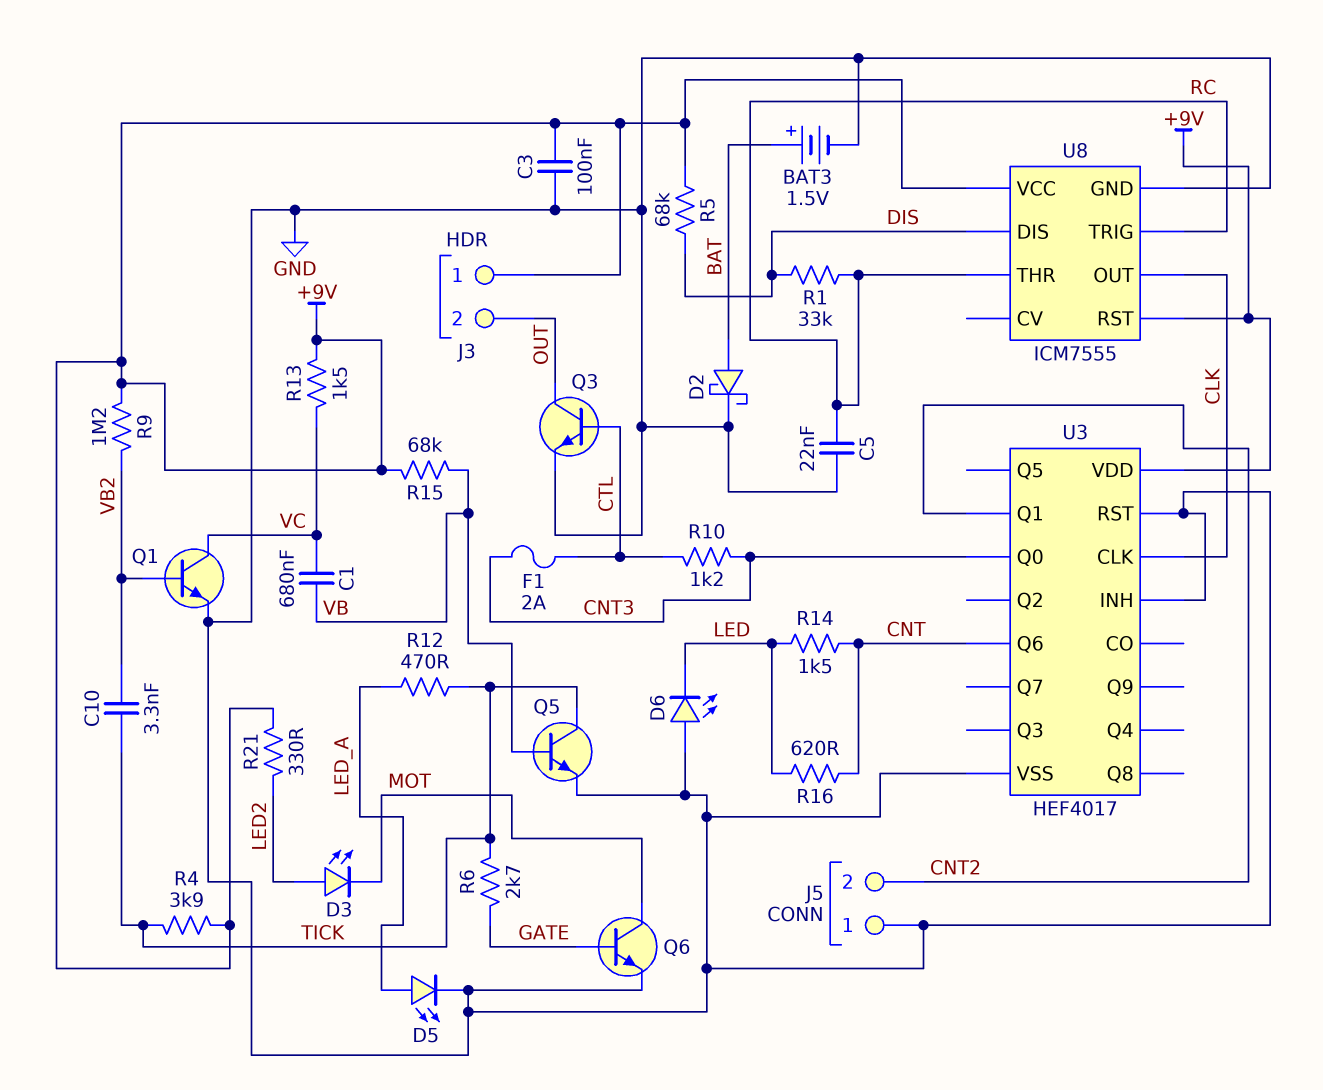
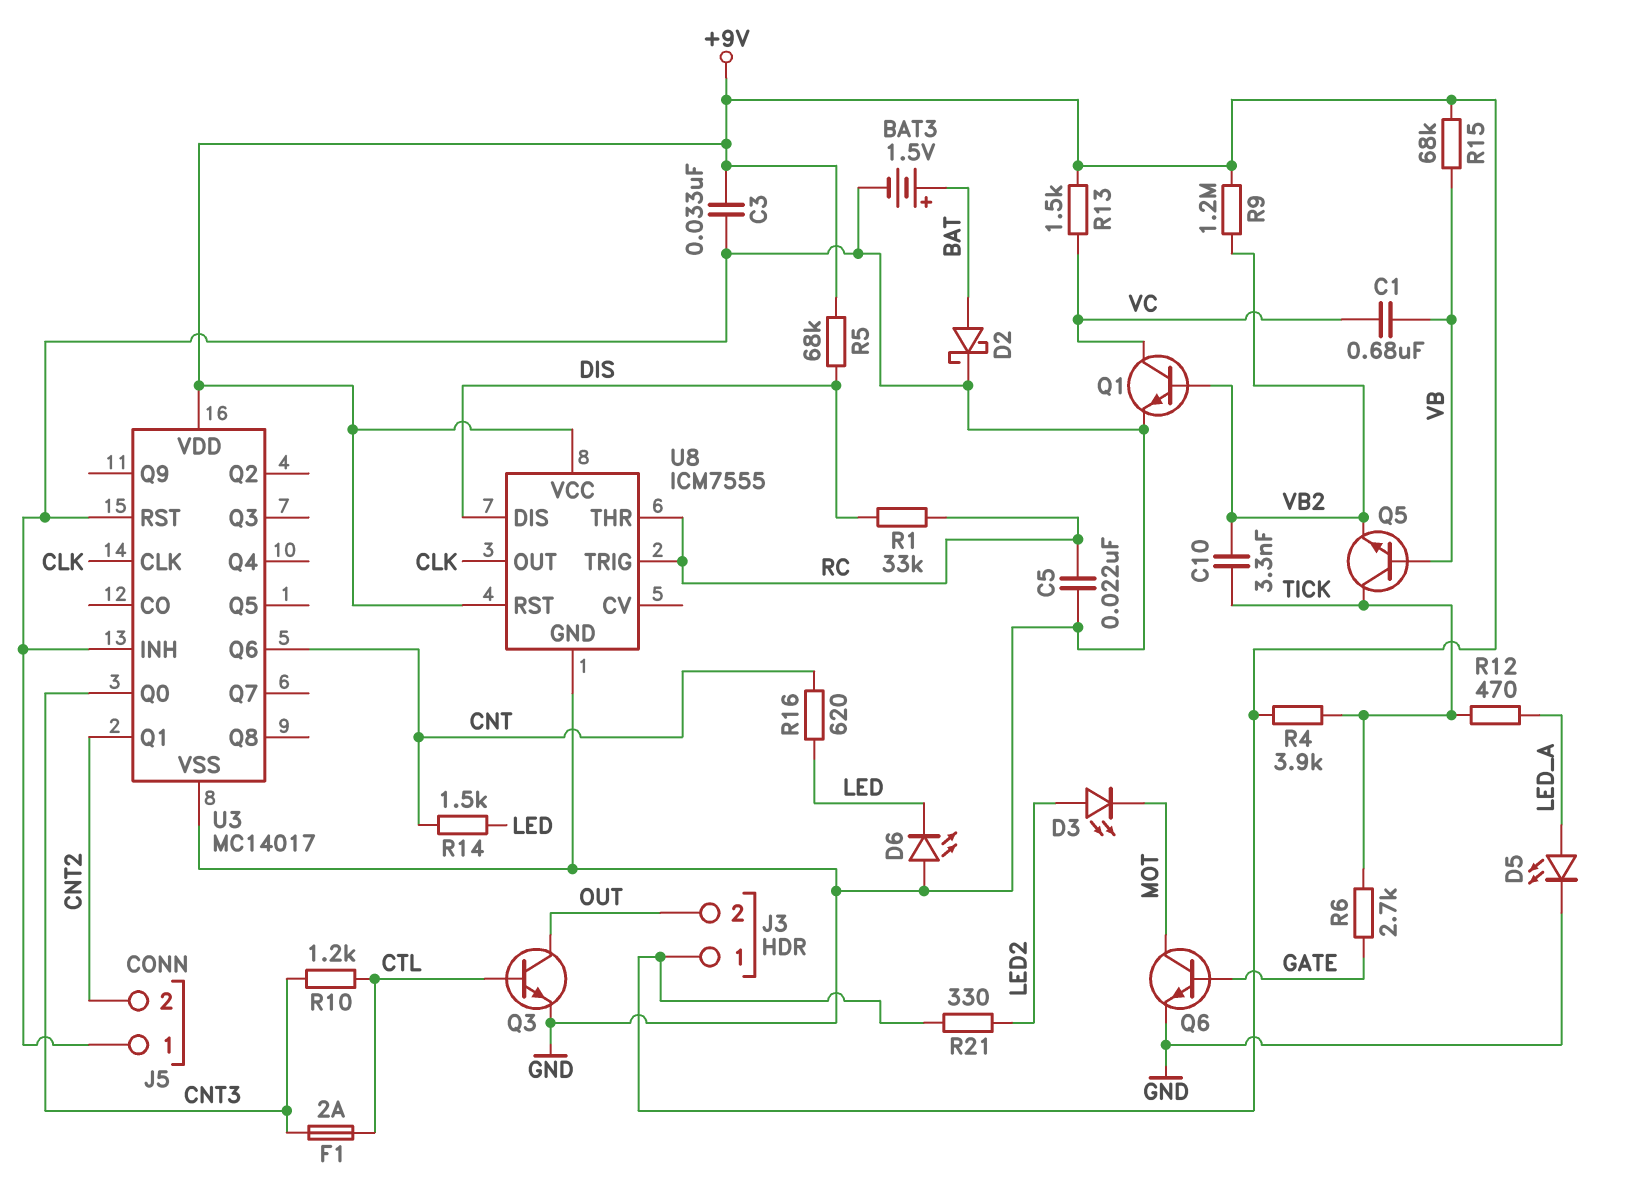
C3: 100nF (+9V, GND) -> 33nF (+9V, GND)
Q5: NPN (B VB, C TICK, E GND) -> NPN (B VB, C TICK, E VB2)
U3: HEF4017 -> MC14017

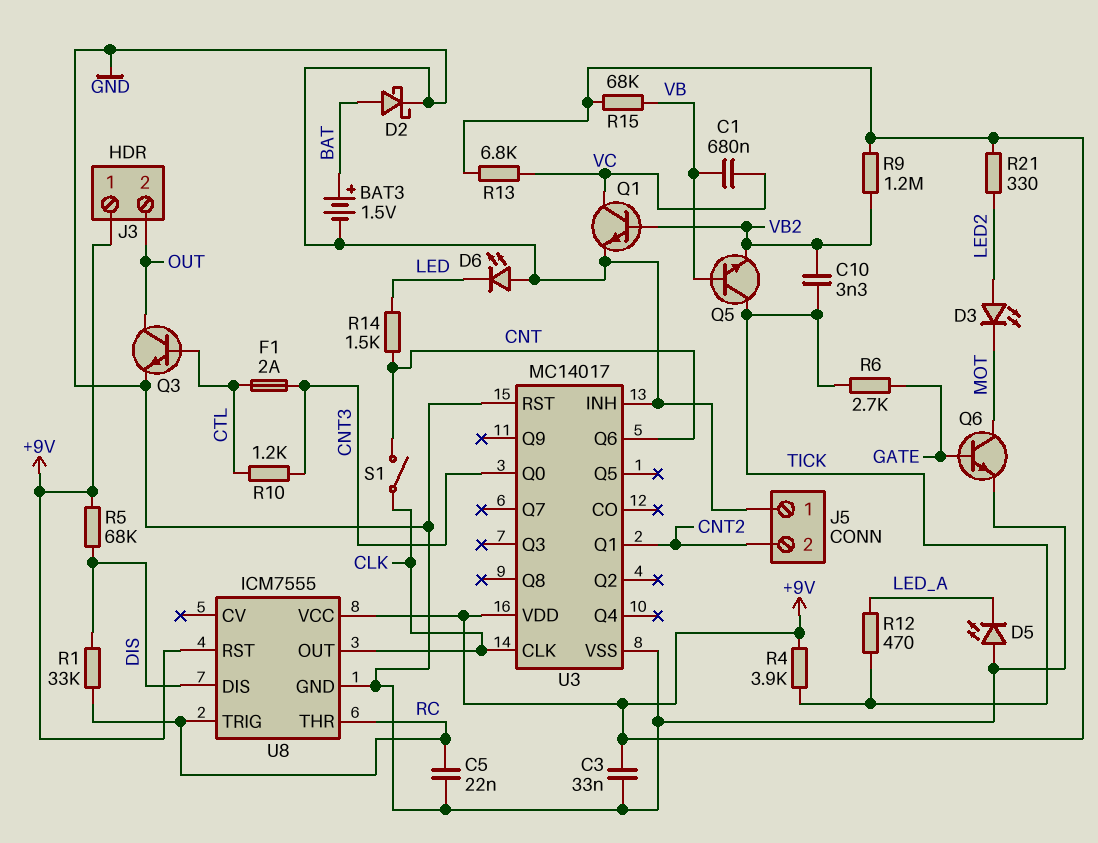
D5: LED (A LED_A, K GND) -> LED (A GND, K LED_A)
R13: 1.5k (+9V, VC) -> 6.8k (+9V, VC)
R16: 620 (CNT, LED) -> none
S1: none -> switch (CLK, CNT)

